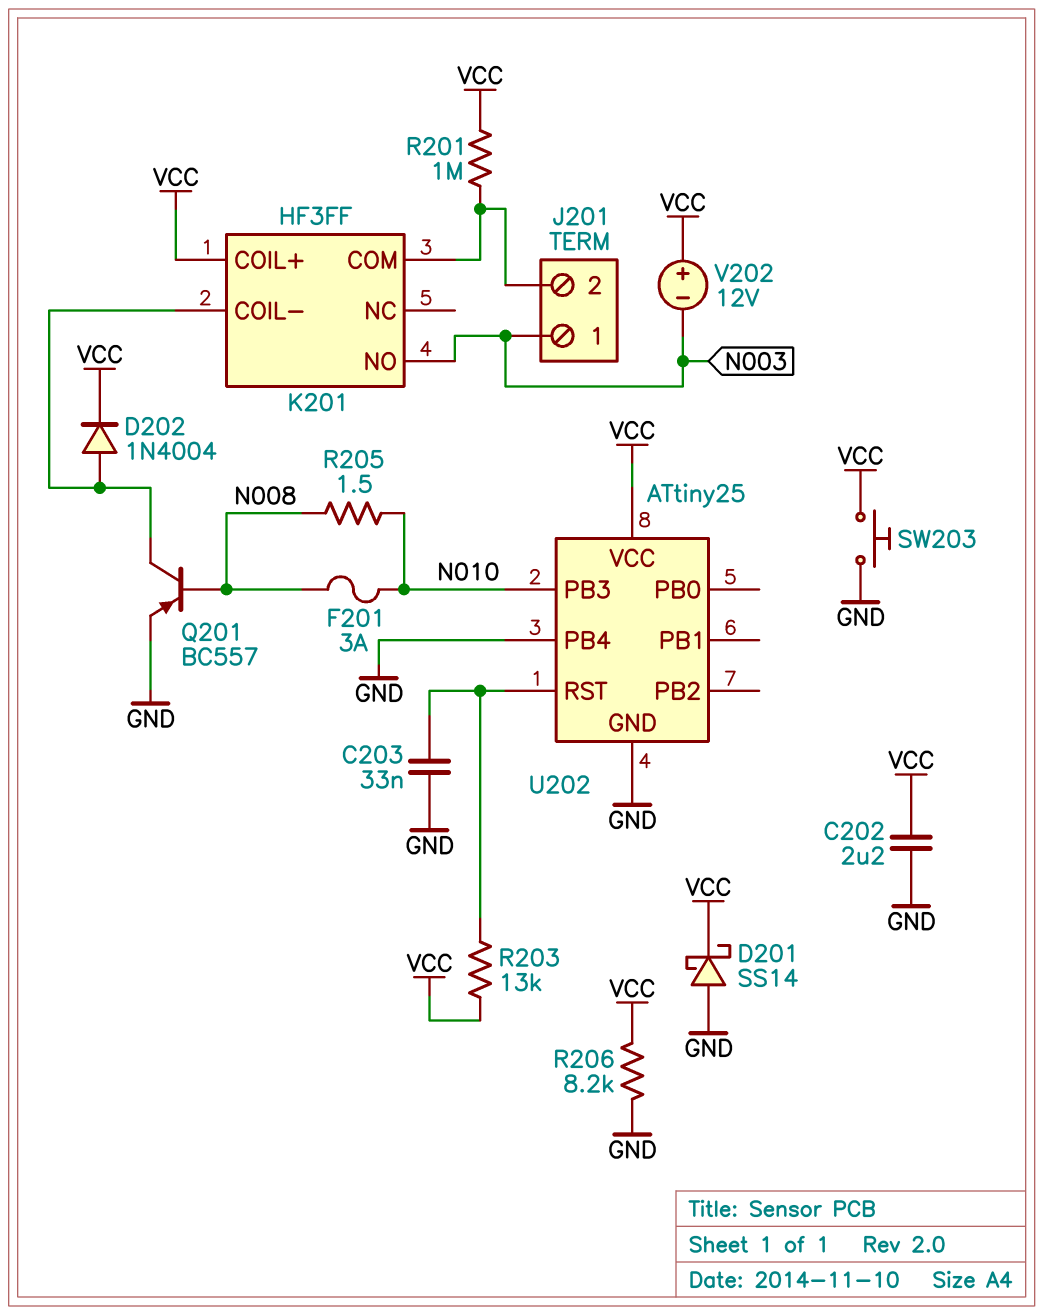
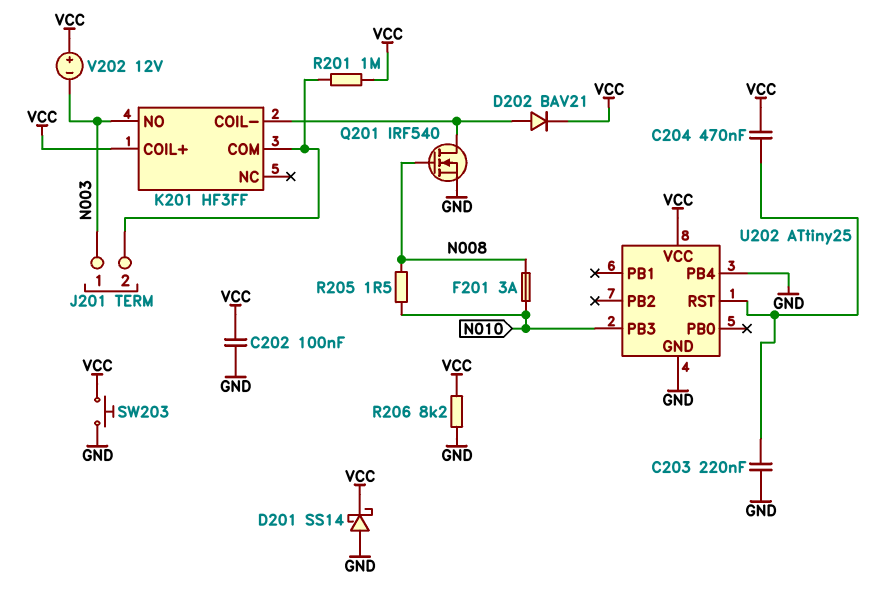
C202: 2.2uF (GND, VCC) -> 100nF (GND, VCC)
C203: 33nF (GND, U202/RST) -> 220nF (GND, U202/RST)
C204: none -> 470nF (U202/RST, VCC)
D202: diode 1N4004 (A K201/COIL-, K VCC) -> diode BAV21 (A K201/COIL-, K VCC)
Q201: PNP BC557 (B N008, C K201/COIL-, E GND) -> NMOS IRF540 (G N008, D K201/COIL-, S GND)
R203: 13k (U202/RST, VCC) -> none

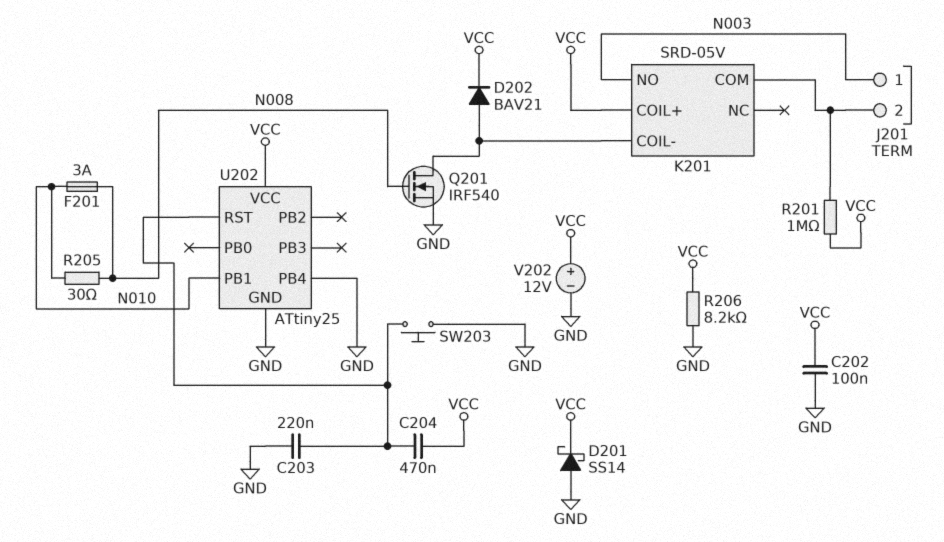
K201: HF3FF -> SRD-05V
R205: 1.5 (N008, N010) -> 30 (N008, N010)
SW203: button (GND, VCC) -> button (GND, U202/RST)
U202 pin PB1: none -> N010
U202 pin PB3: N010 -> none
V202: 12V (plus VCC, minus N003) -> 12V (plus VCC, minus GND)

